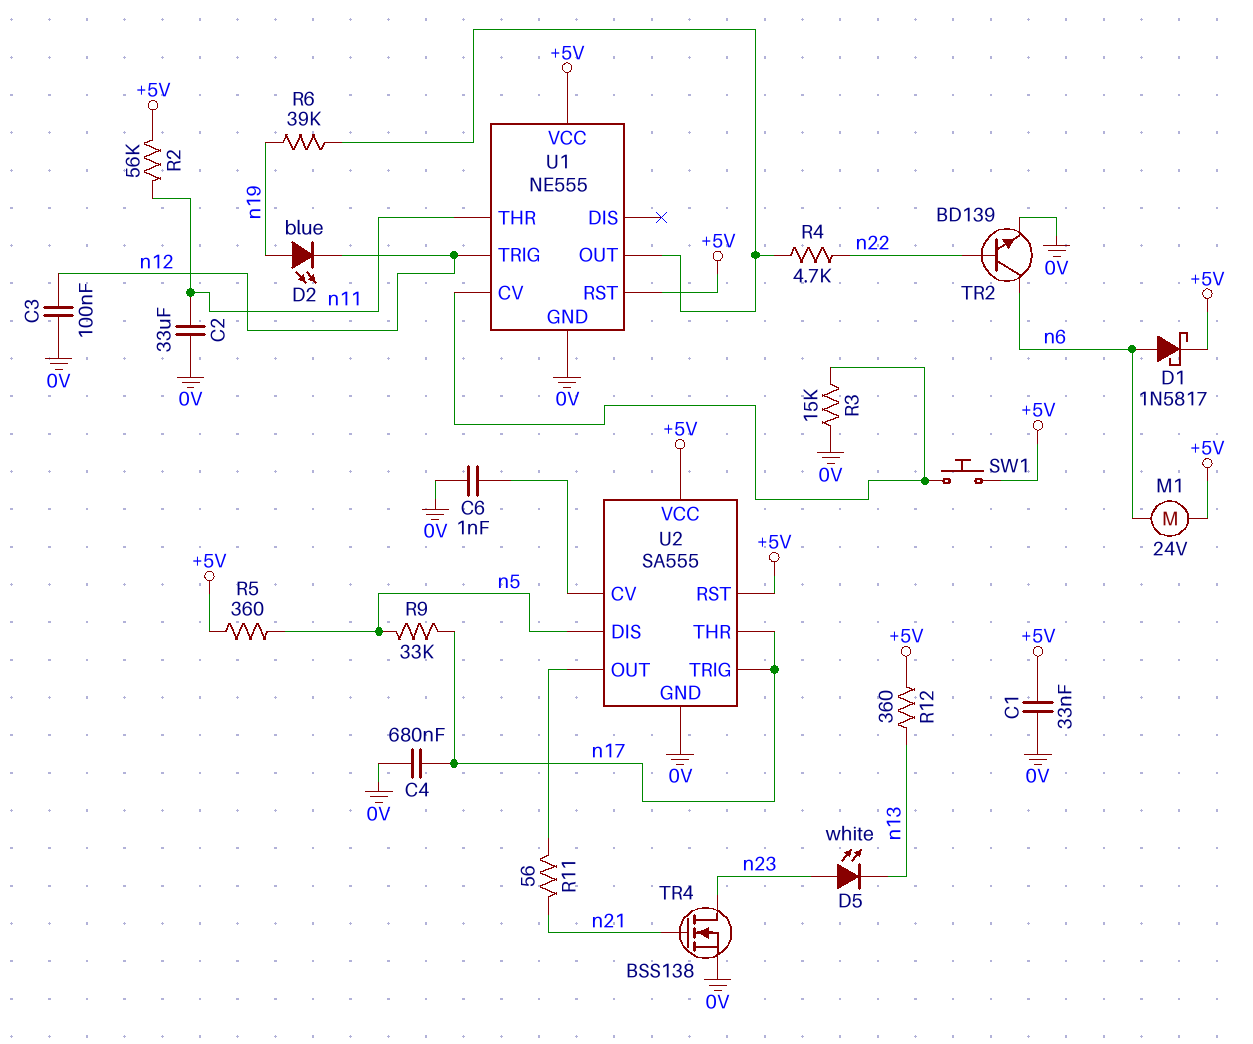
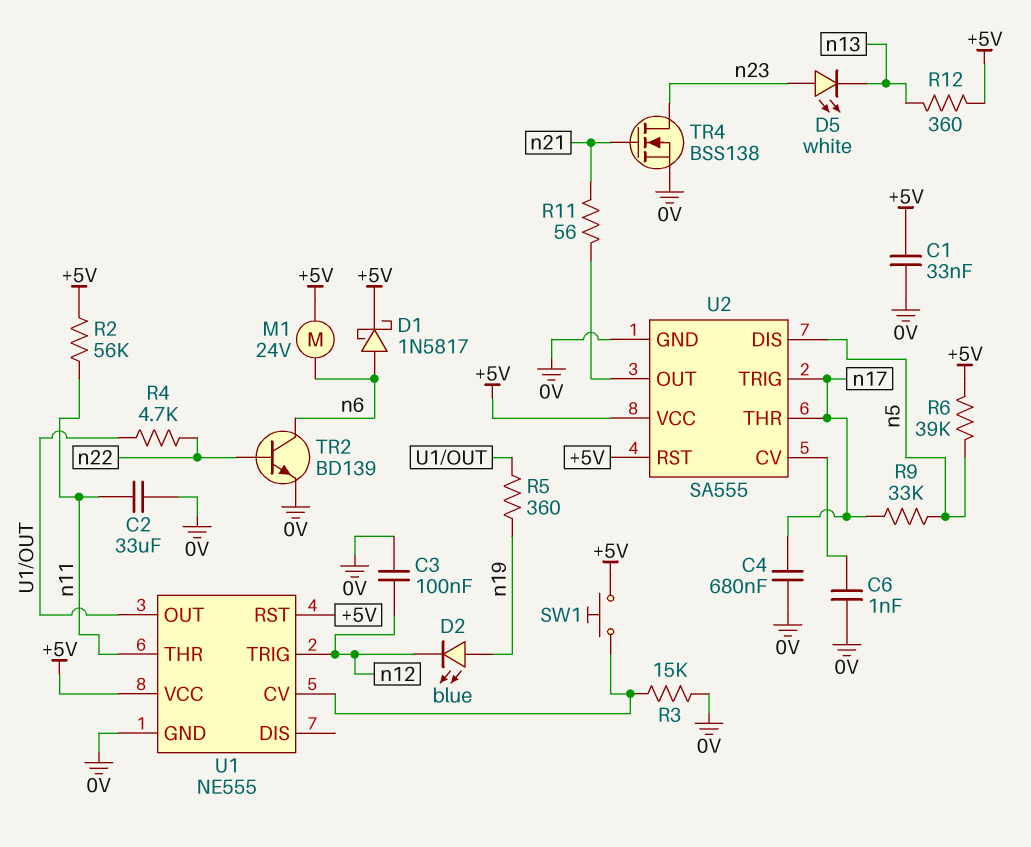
R5: 360 (+5V, n5) -> 360 (U1/OUT, n19)
R6: 39k (U1/OUT, n19) -> 39k (+5V, n5)

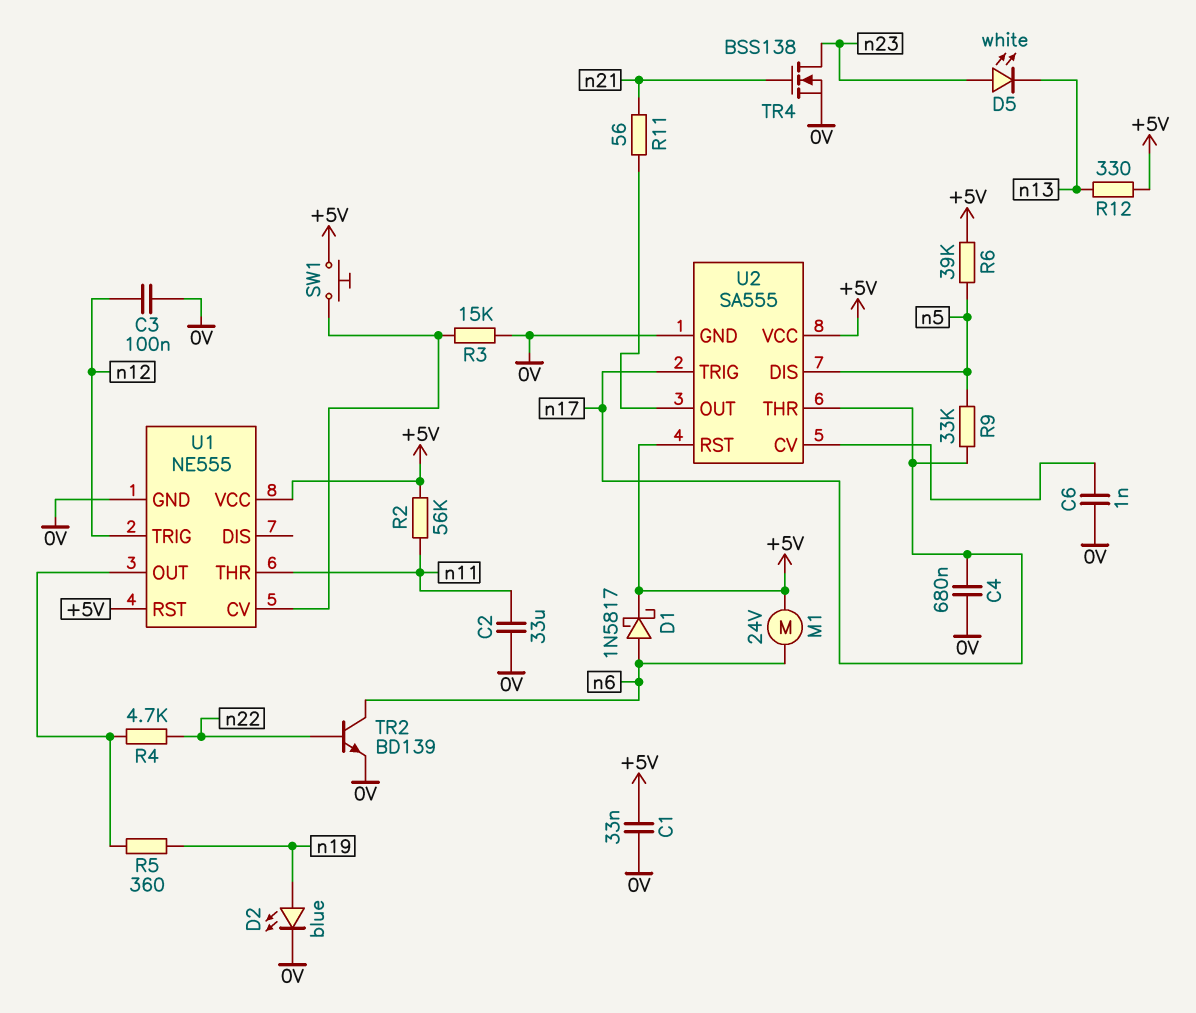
D2: LED blue (A n19, K n12) -> LED blue (A n19, K 0V)
R12: 360 (+5V, n13) -> 330 (+5V, n13)

